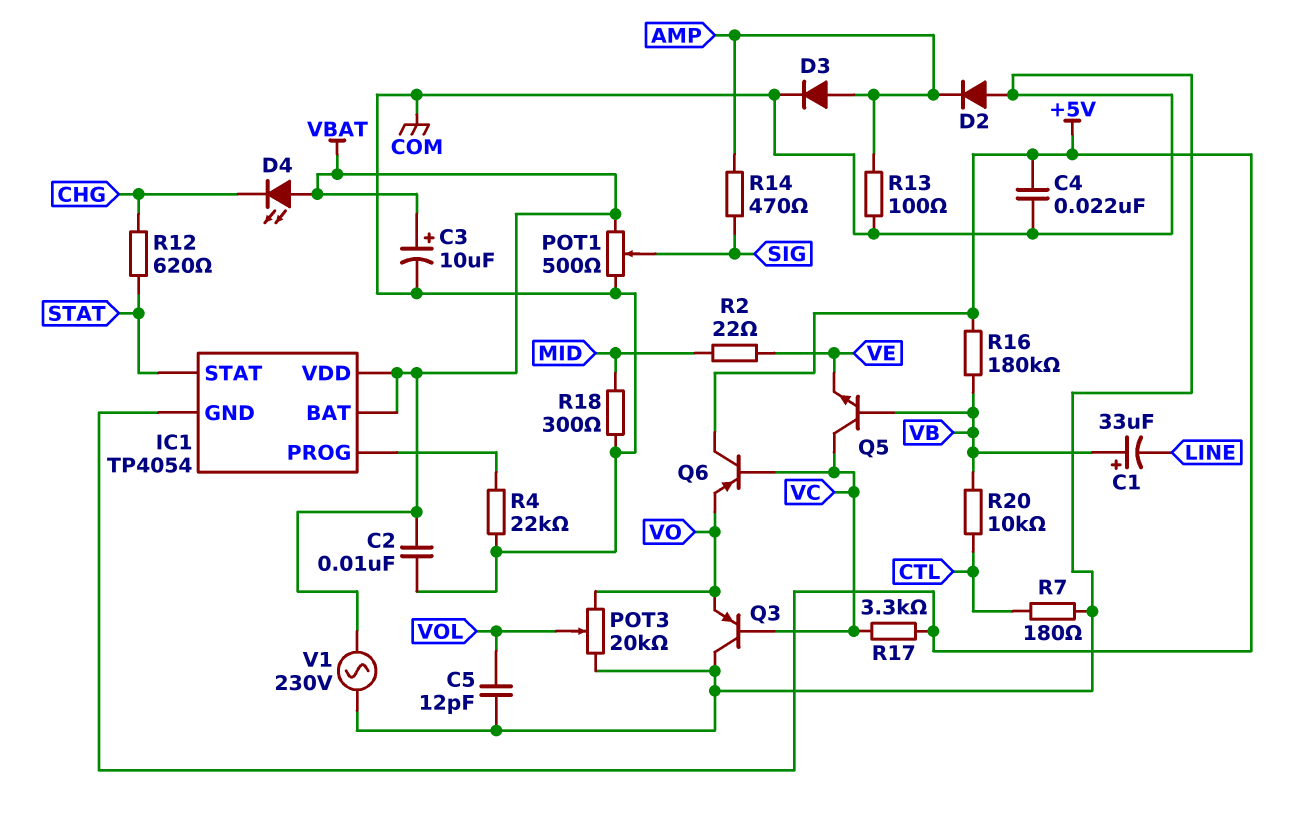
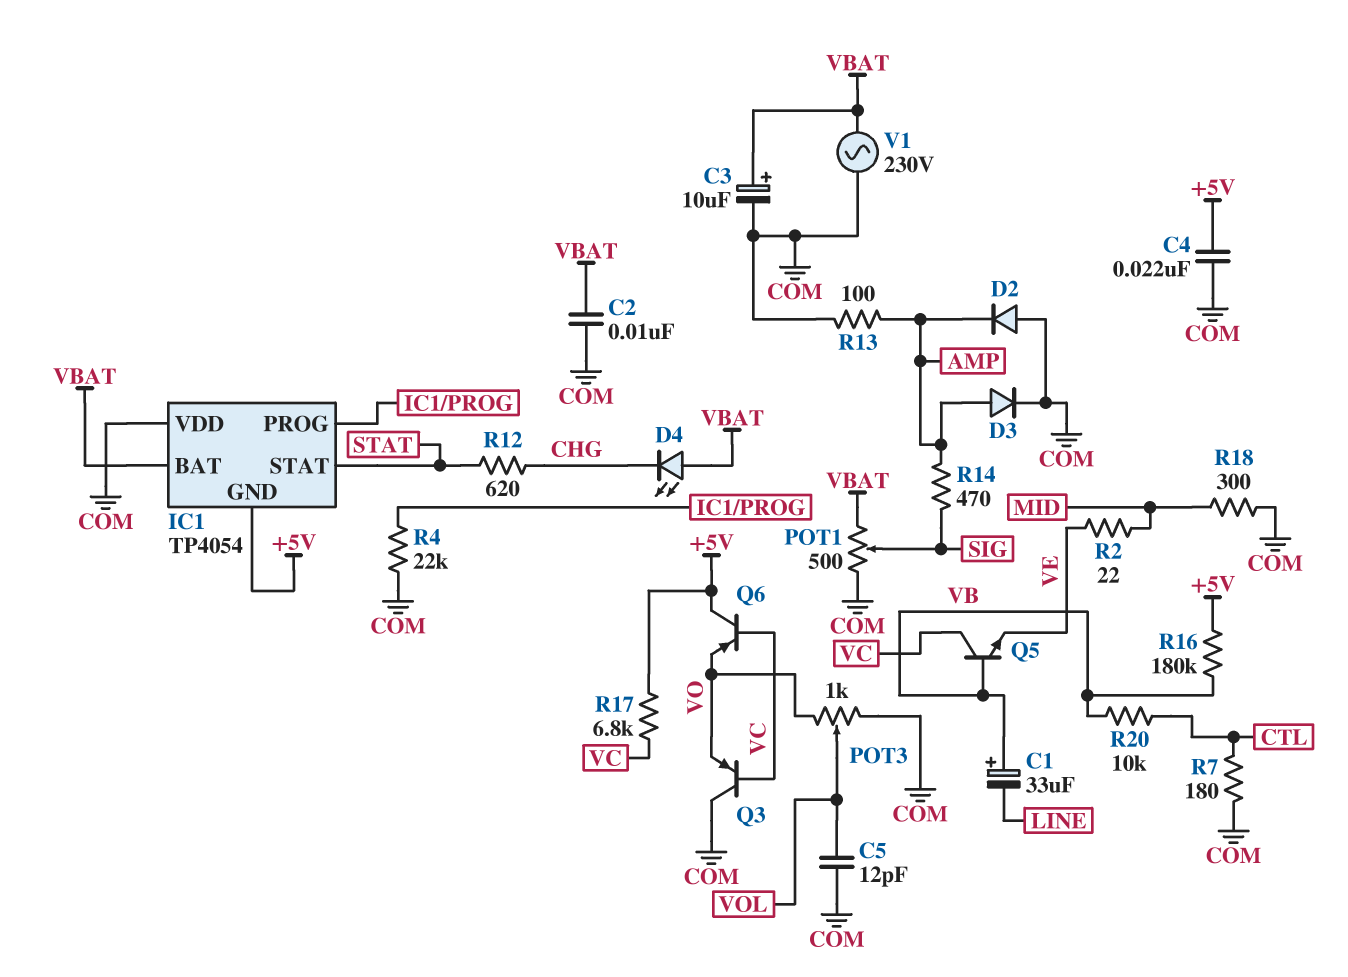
IC1 pin VDD: VBAT -> COM
POT3: 20k (COM, VO, wiper VOL) -> 1k (COM, VO, wiper VOL)
R17: 3.3k (+5V, VC) -> 6.8k (+5V, VC)

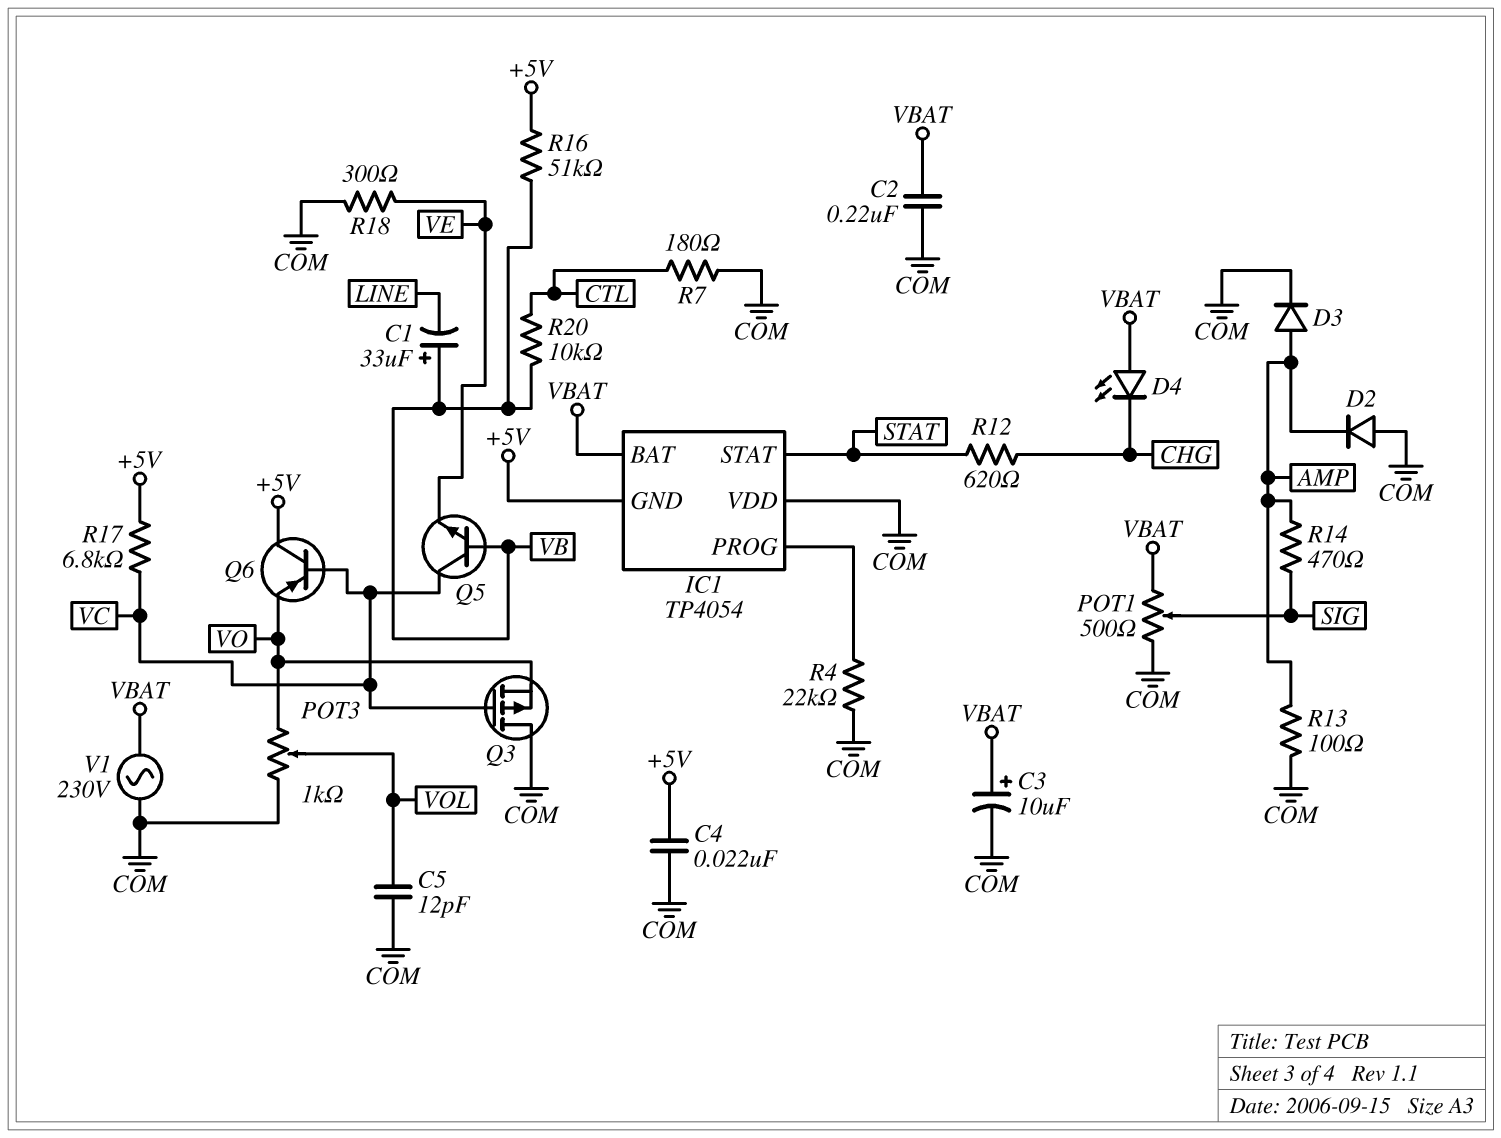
C2: 10nF (COM, VBAT) -> 220nF (COM, VBAT)
Q3: PNP (B VC, C COM, E VO) -> PMOS (G VC, D COM, S VO)
R2: 22 (MID, VE) -> none
R16: 180k (+5V, VB) -> 51k (+5V, VB)
R18: 300 (COM, MID) -> 300 (COM, VE)

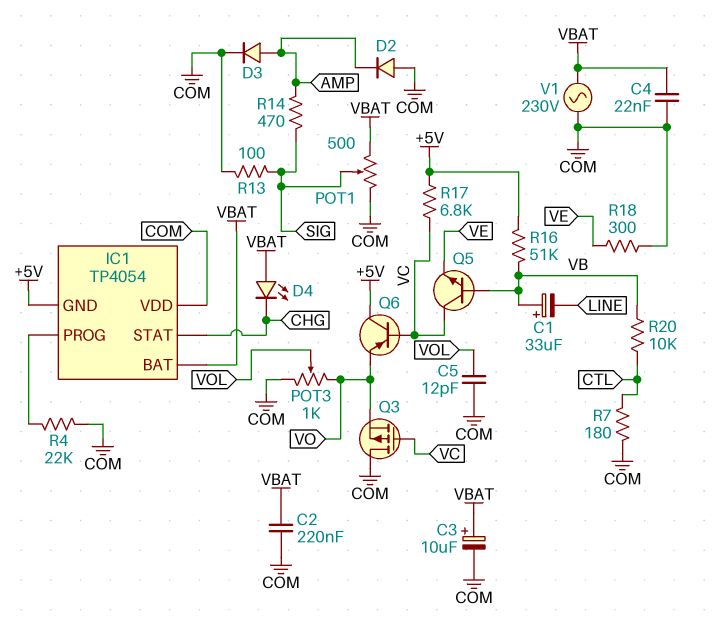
C4: 22nF (+5V, COM) -> 22nF (COM, VBAT)
IC1 pin STAT: STAT -> CHG
R12: 620 (CHG, STAT) -> none
R13: 100 (AMP, COM) -> 100 (COM, SIG)

